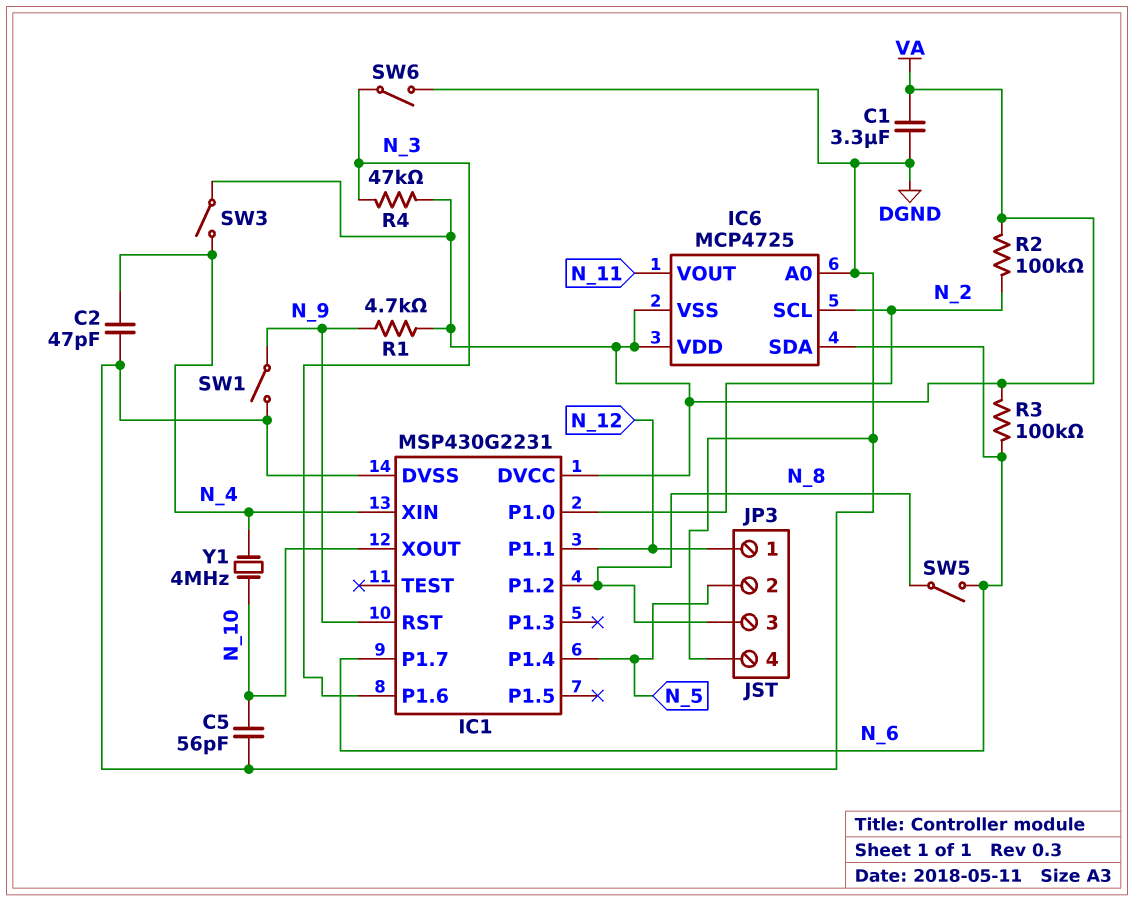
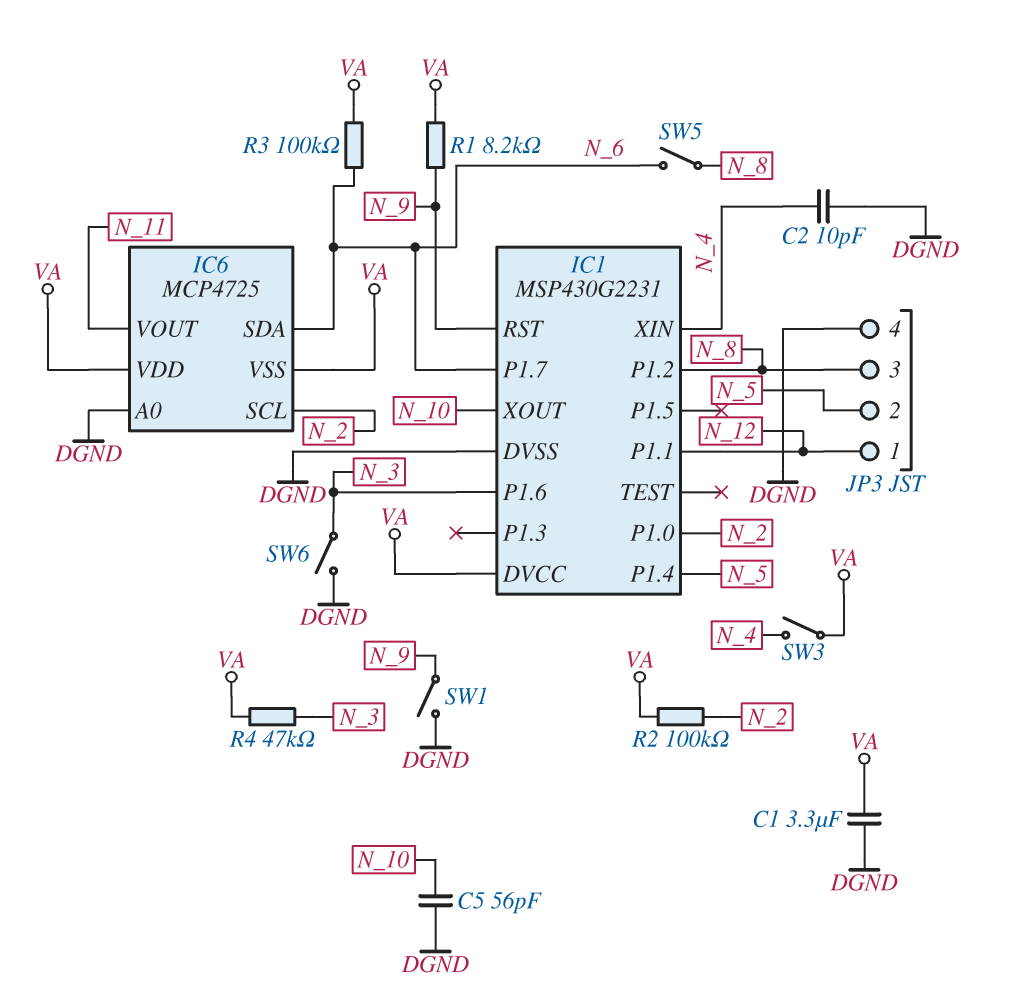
C2: 47pF (DGND, N_4) -> 10pF (DGND, N_4)
R1: 4.7k (N_9, VA) -> 8.2k (N_9, VA)
Y1: 4MHz (N_4, N_10) -> none

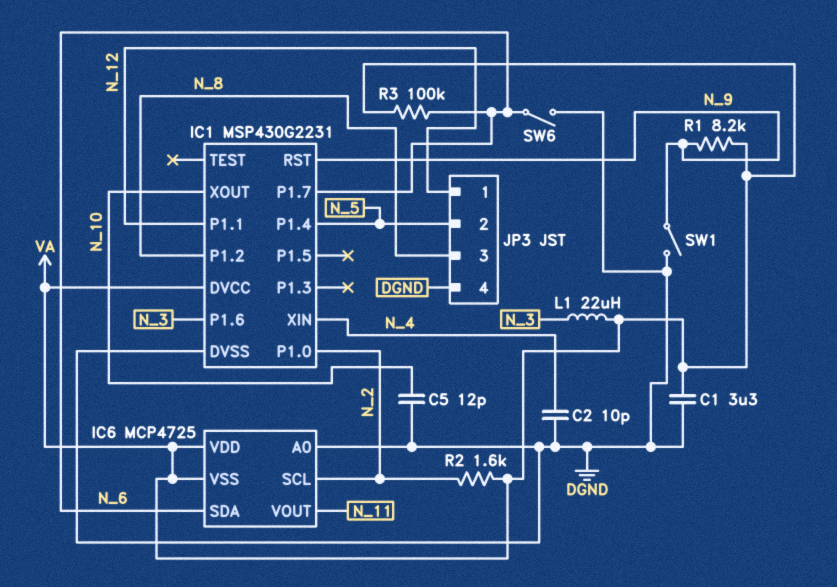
C5: 56pF (DGND, N_10) -> 12pF (DGND, N_10)
L1: none -> 22uH (N_3, VA)
R2: 100k (N_2, VA) -> 1.6k (N_2, VA)
R4: 47k (N_3, VA) -> none
SW3: switch (N_4, VA) -> none
SW5: switch (N_6, N_8) -> none
SW6: switch (DGND, N_3) -> switch (DGND, N_6)

